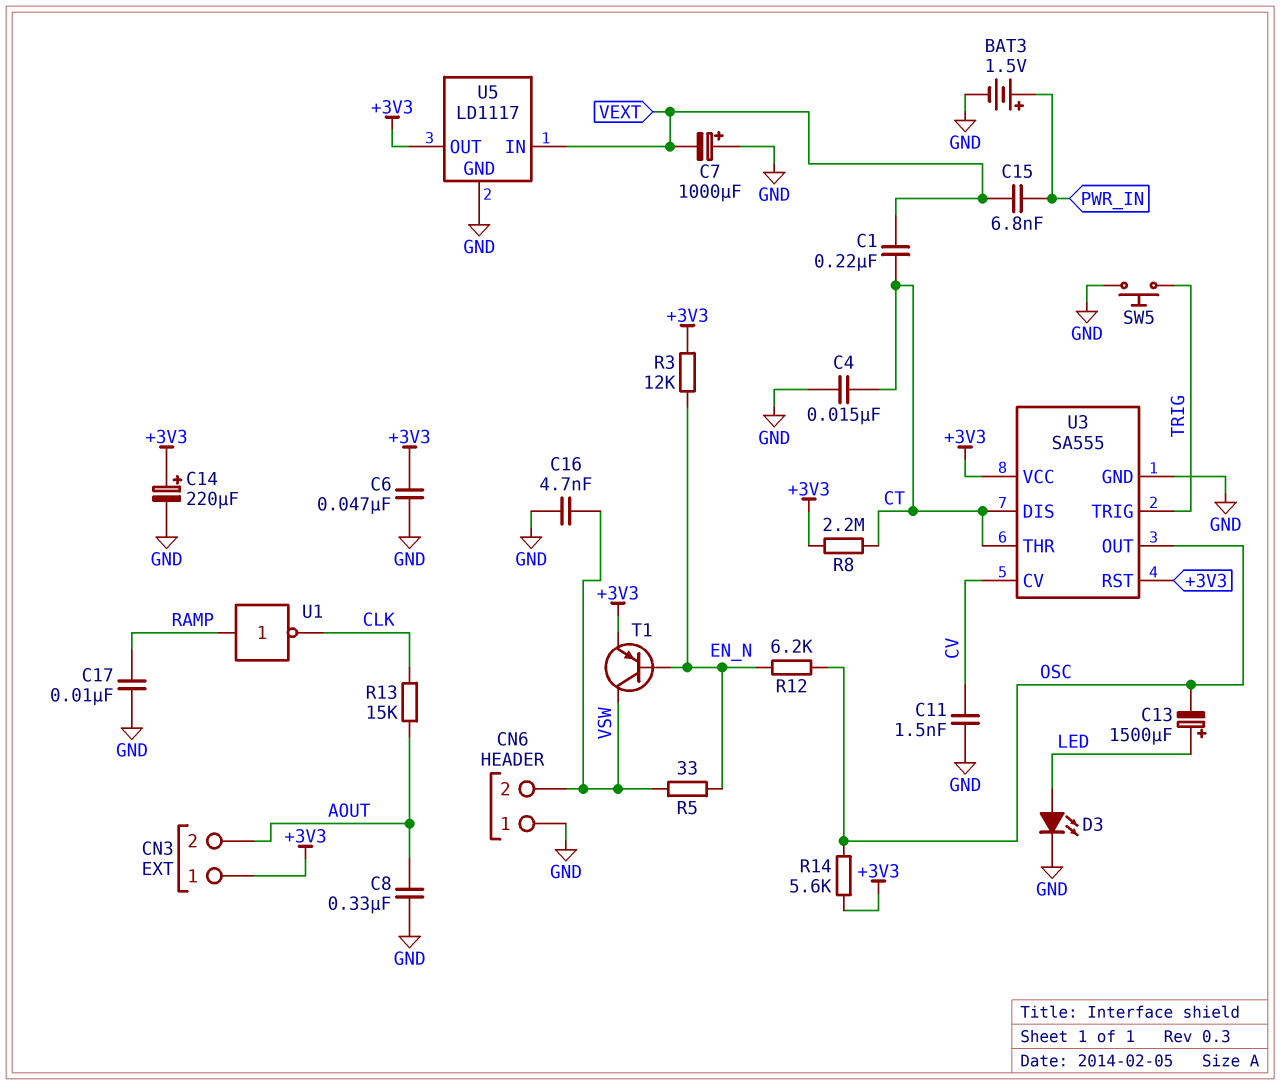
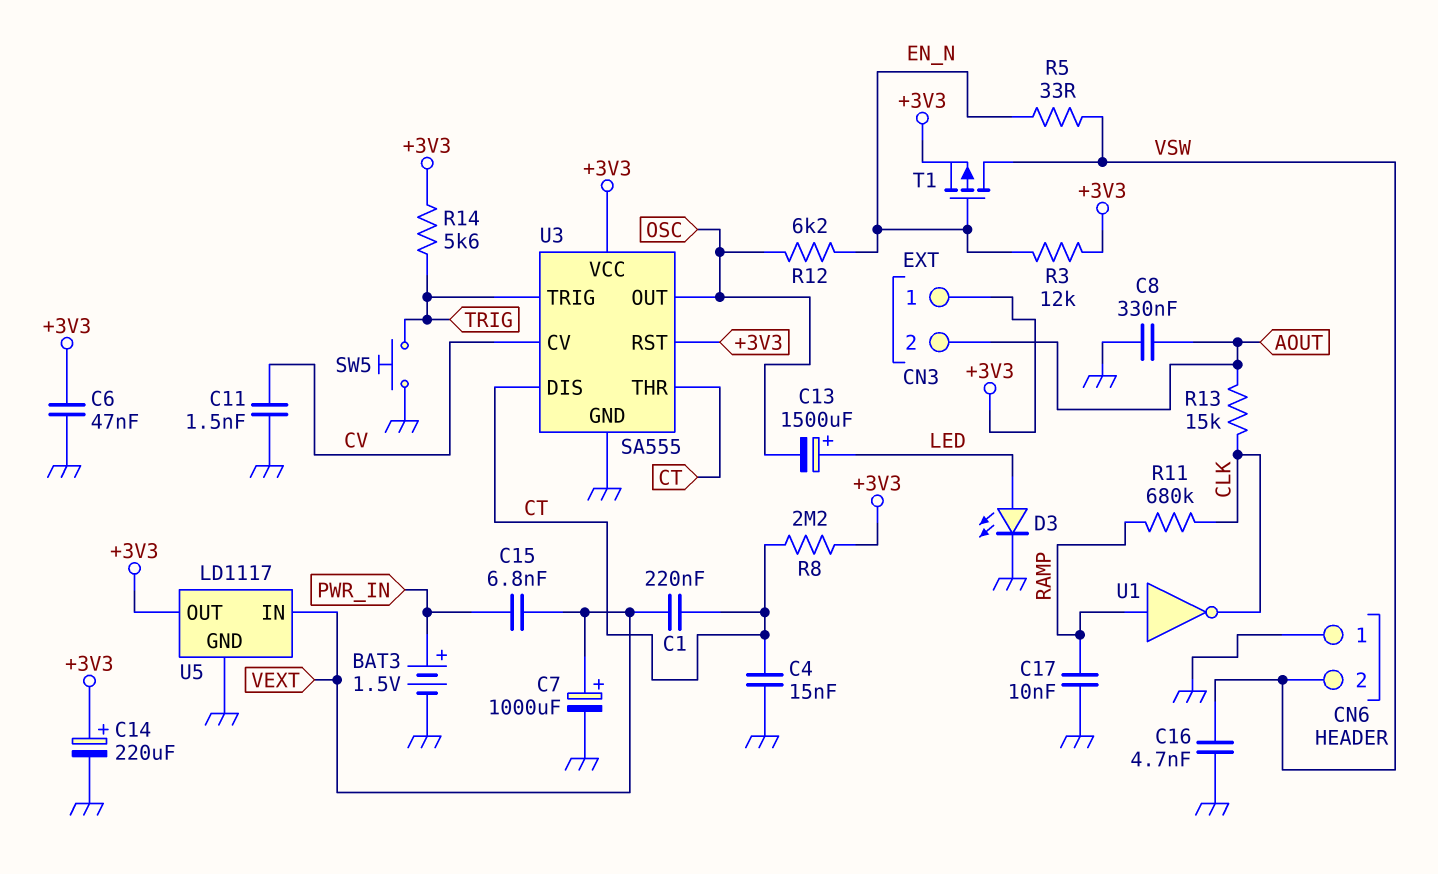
C7: 1000uF (plus GND, minus VEXT) -> 1000uF (plus VEXT, minus GND)
R11: none -> 680k (CLK, RAMP)
R14: 5.6k (+3V3, OSC) -> 5.6k (+3V3, TRIG)
T1: PNP (B EN_N, C VSW, E +3V3) -> PMOS (G EN_N, D VSW, S +3V3)

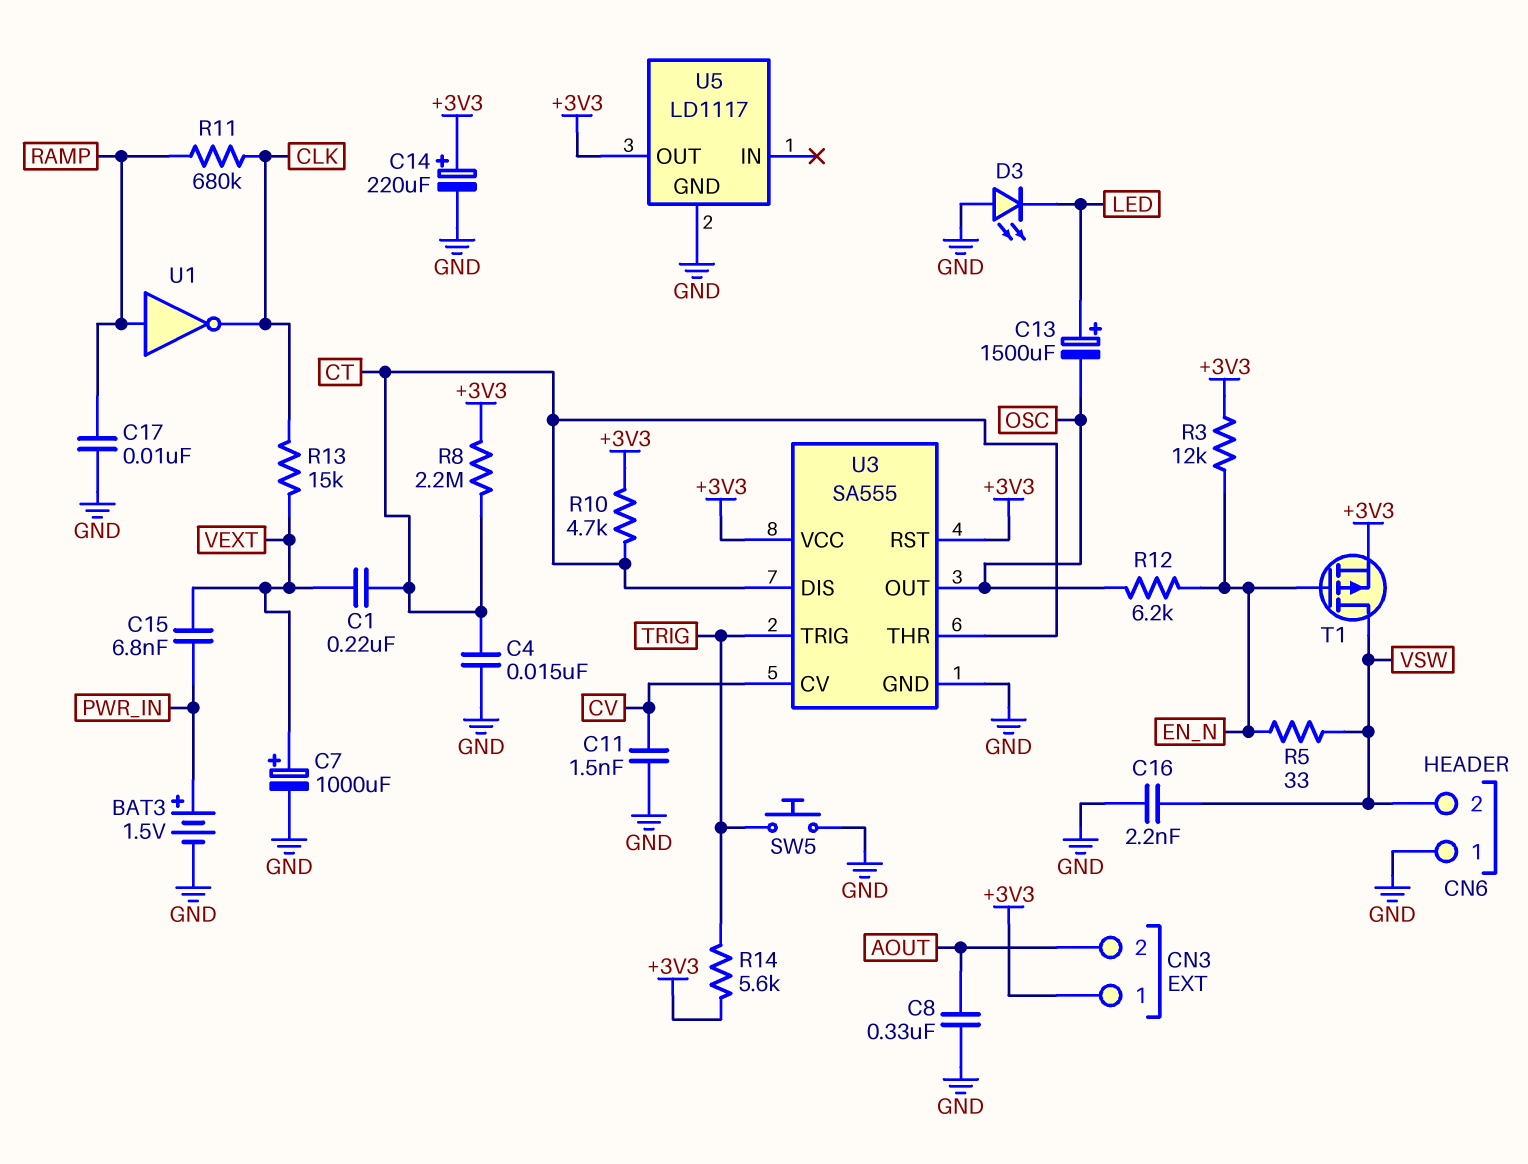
C6: 47nF (+3V3, GND) -> none
C16: 4.7nF (GND, VSW) -> 2.2nF (GND, VSW)
D3: LED (A LED, K GND) -> LED (A GND, K LED)
R10: none -> 4.7k (+3V3, CT)
R13: 15k (AOUT, CLK) -> 15k (CLK, VEXT)
U5 pin IN: VEXT -> none

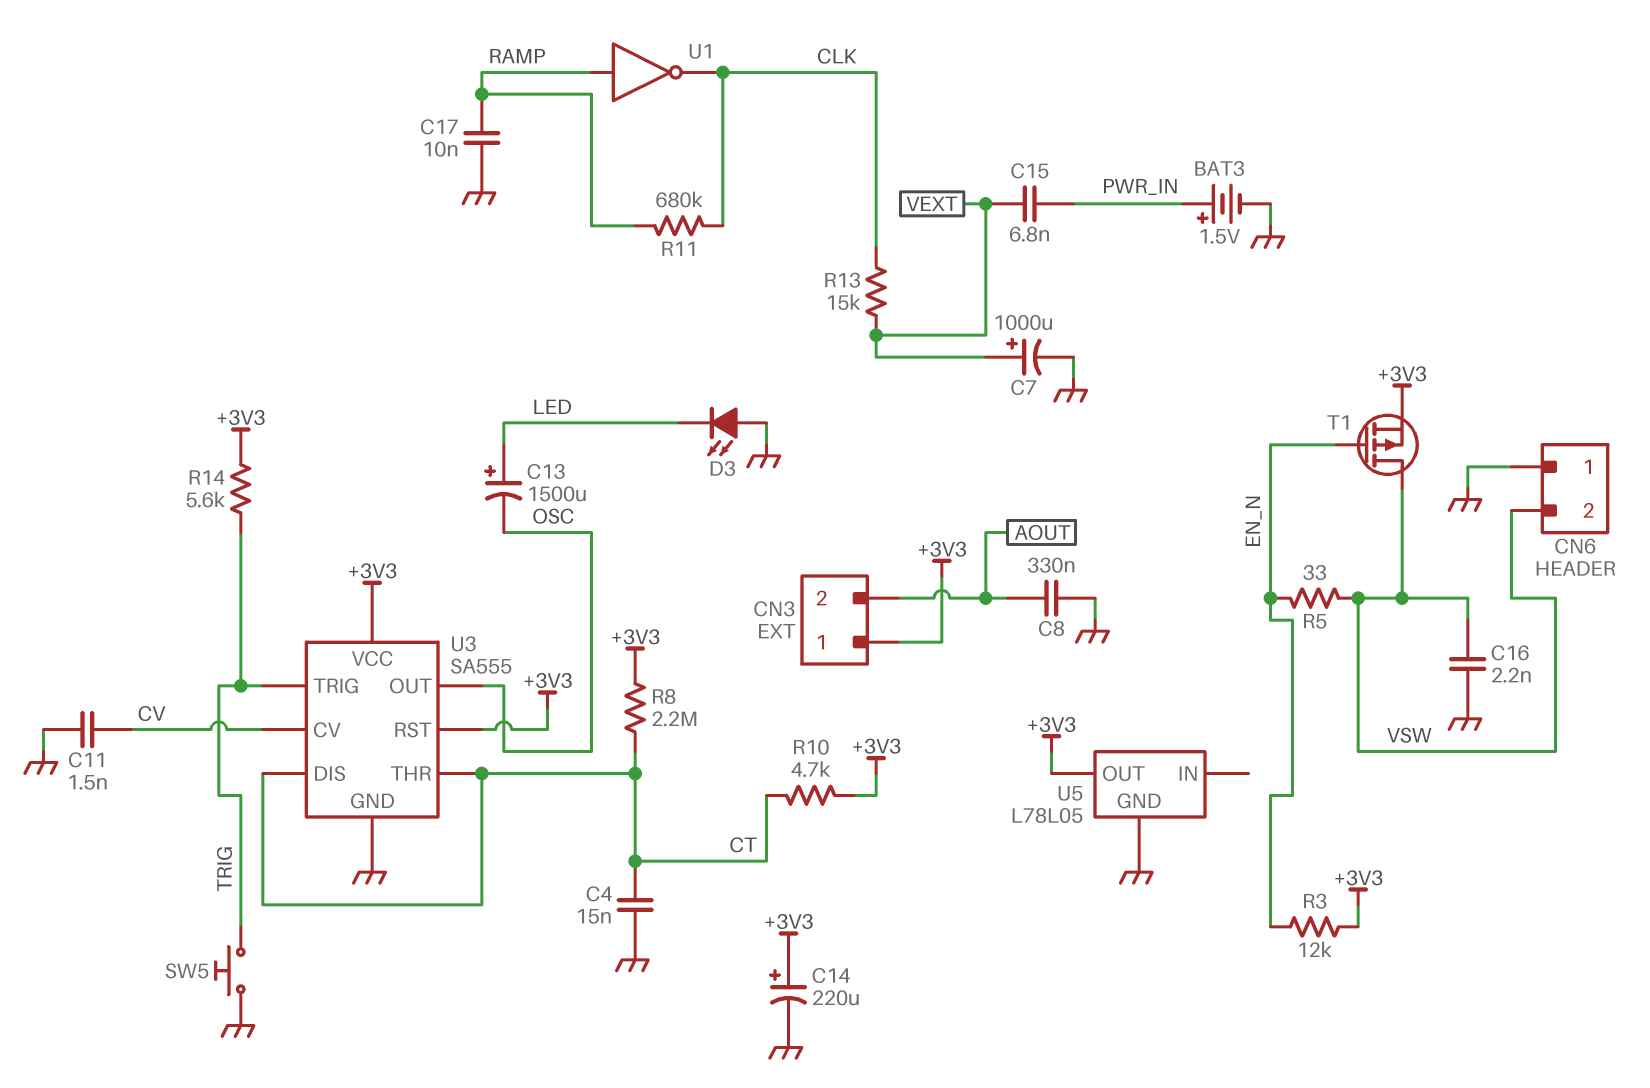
C1: 220nF (CT, VEXT) -> none
R12: 6.2k (EN_N, OSC) -> none
U5: LD1117 -> L78L05

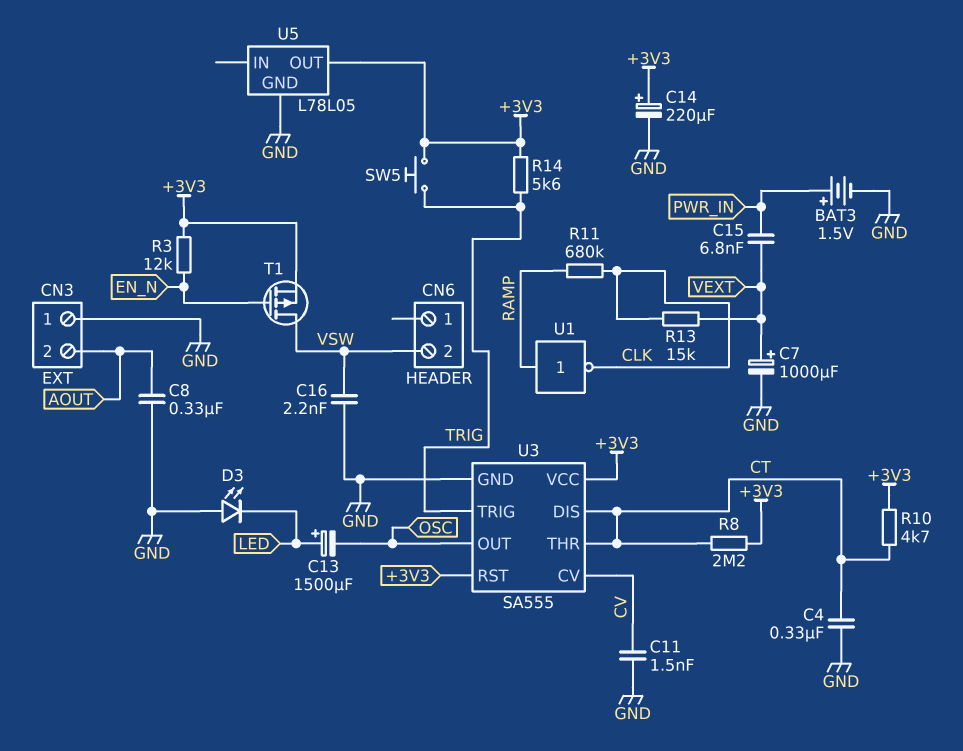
C4: 15nF (CT, GND) -> 330nF (CT, GND)
C17: 10nF (GND, RAMP) -> none
CN3 pin 1: +3V3 -> GND
CN6 pin 1: GND -> none
R5: 33 (EN_N, VSW) -> none
SW5: button (GND, TRIG) -> button (+3V3, TRIG)

